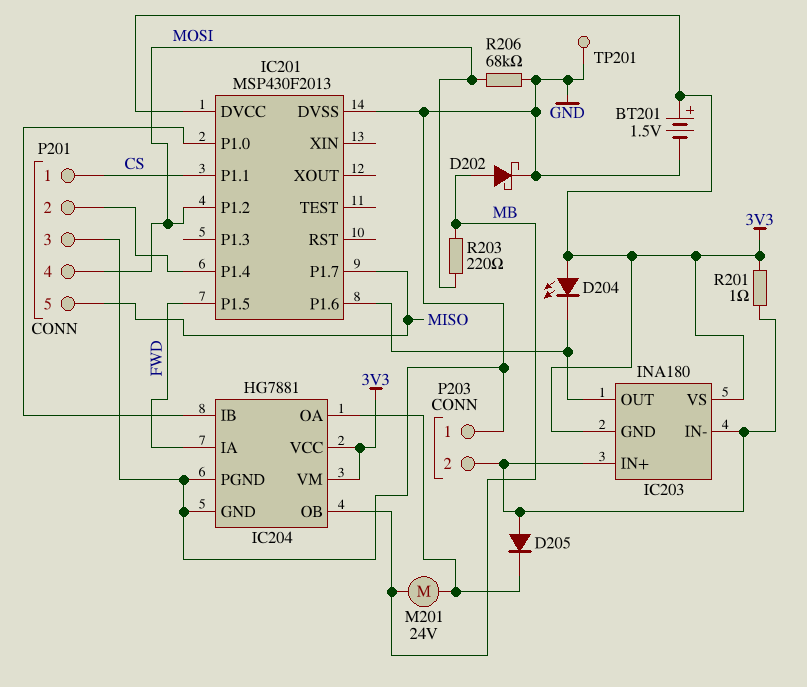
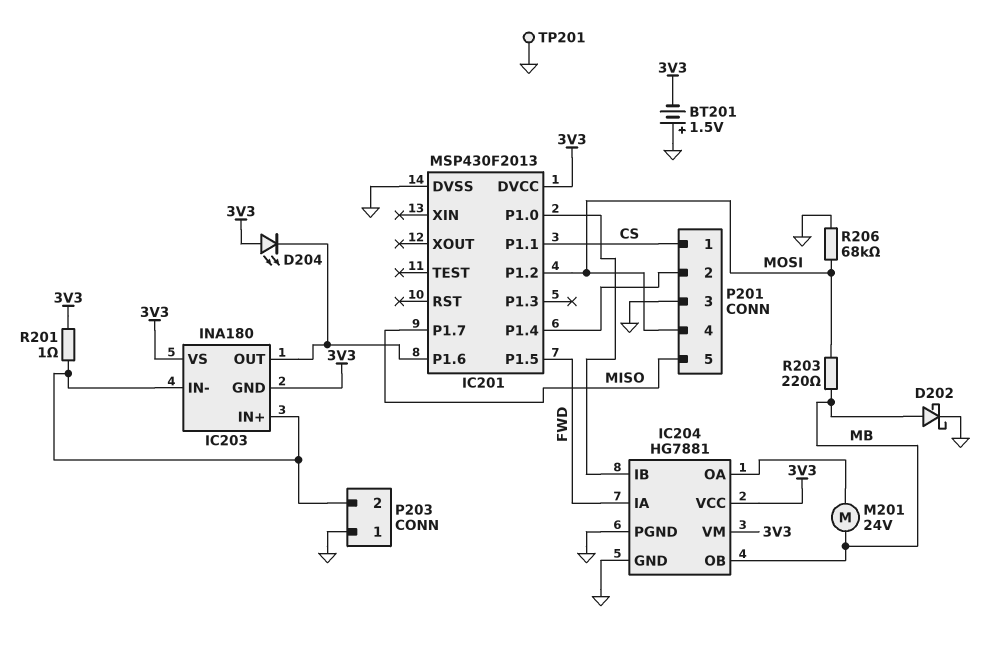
BT201: 1.5V (plus 3V3, minus GND) -> 1.5V (plus GND, minus 3V3)
D205: diode (A IC203/IN+, K IC204/OA) -> none

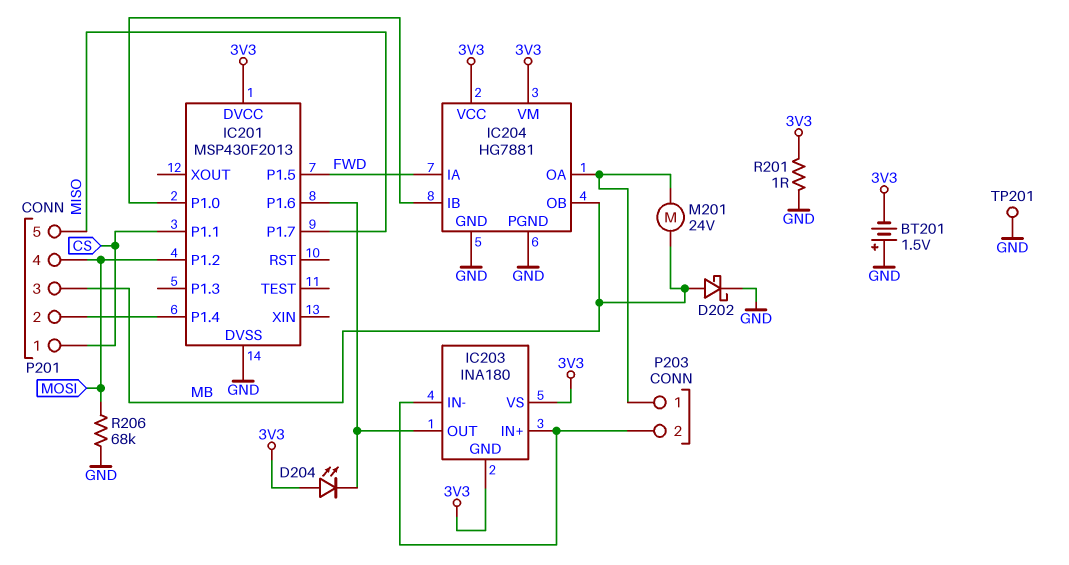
P201 pin 3: GND -> MB
P203 pin 1: GND -> IC204/OA
R201: 1 (3V3, IC203/IN+) -> 1 (3V3, GND)
R203: 220 (MB, MOSI) -> none

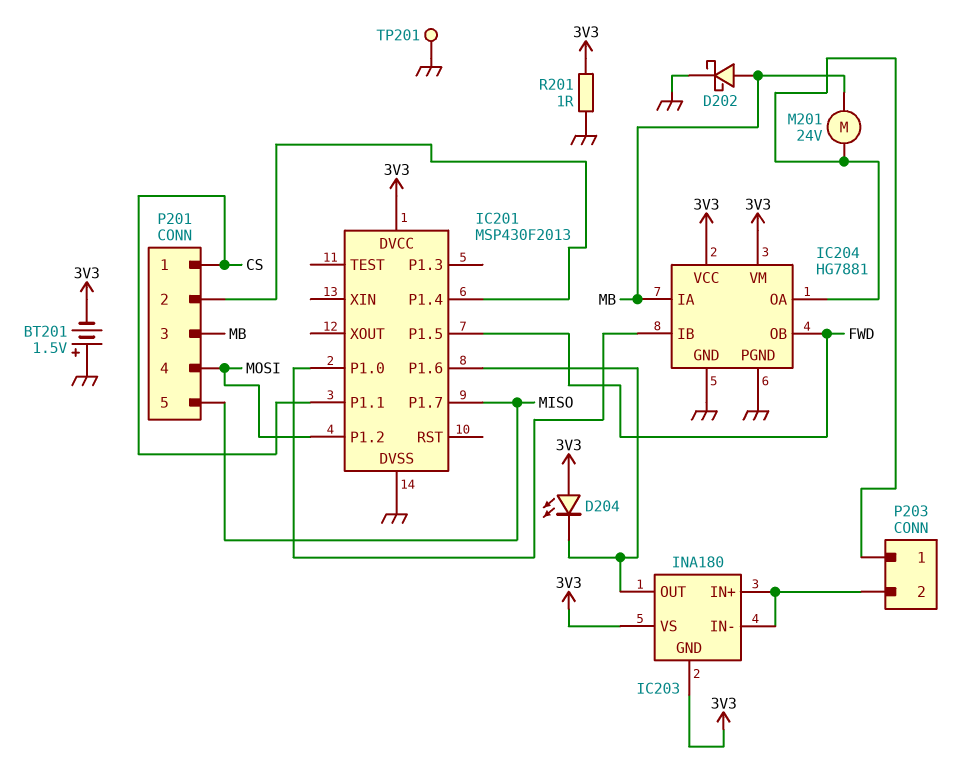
IC204 pin IA: FWD -> MB
IC204 pin OB: MB -> FWD
R206: 68k (GND, MOSI) -> none

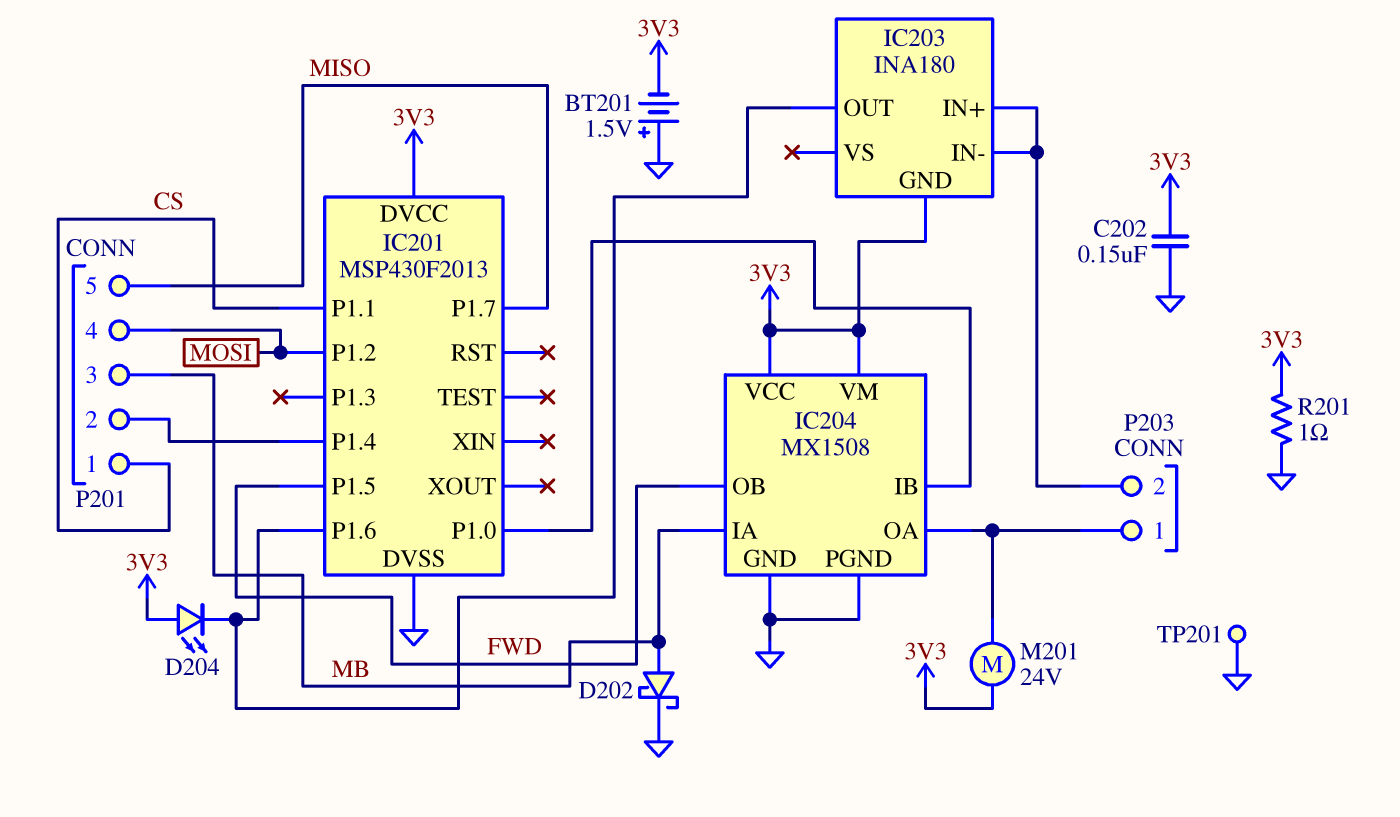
C202: none -> 150nF (3V3, GND)
IC203 pin VS: 3V3 -> none
IC204: HG7881 -> MX1508
M201: motor 24V (IC204/OA, MB) -> motor 24V (3V3, IC204/OA)

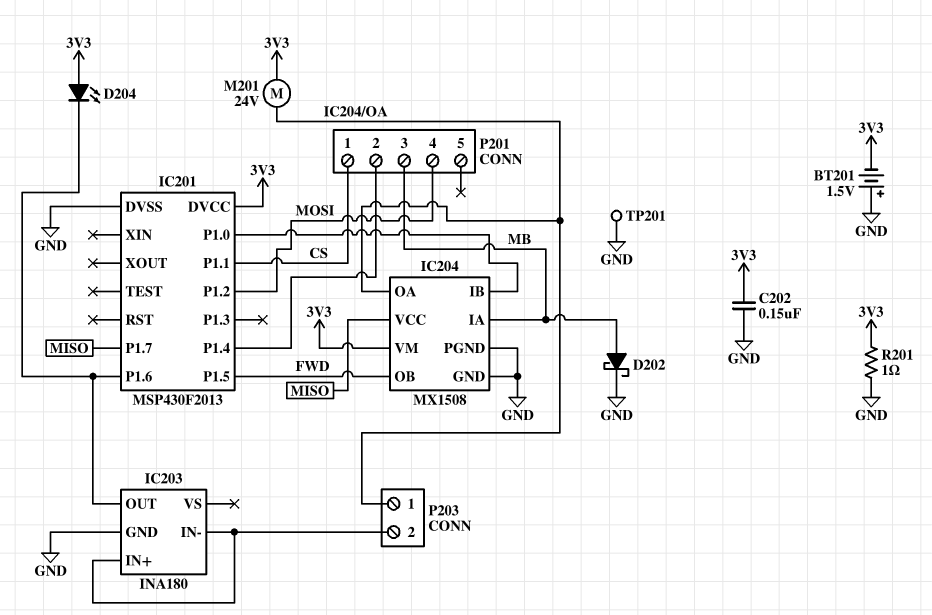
IC203 pin GND: 3V3 -> GND
IC204 pin VCC: 3V3 -> MISO
P201 pin 5: MISO -> none

